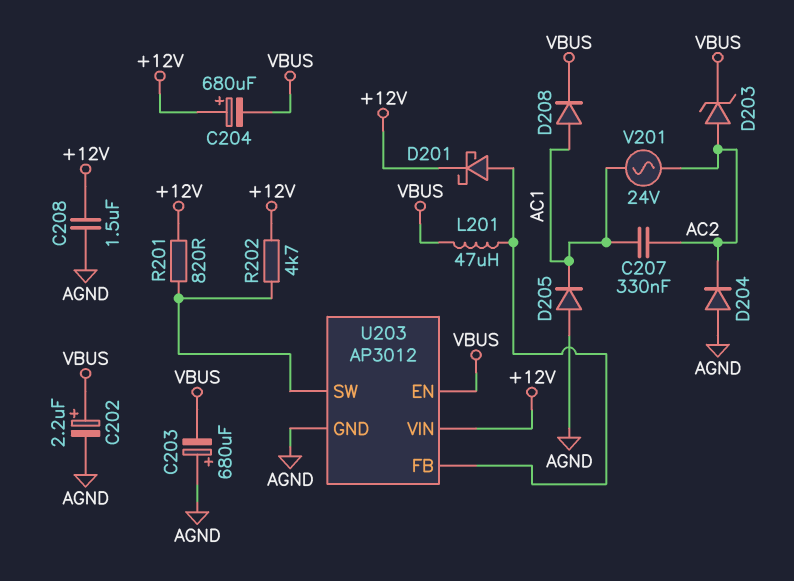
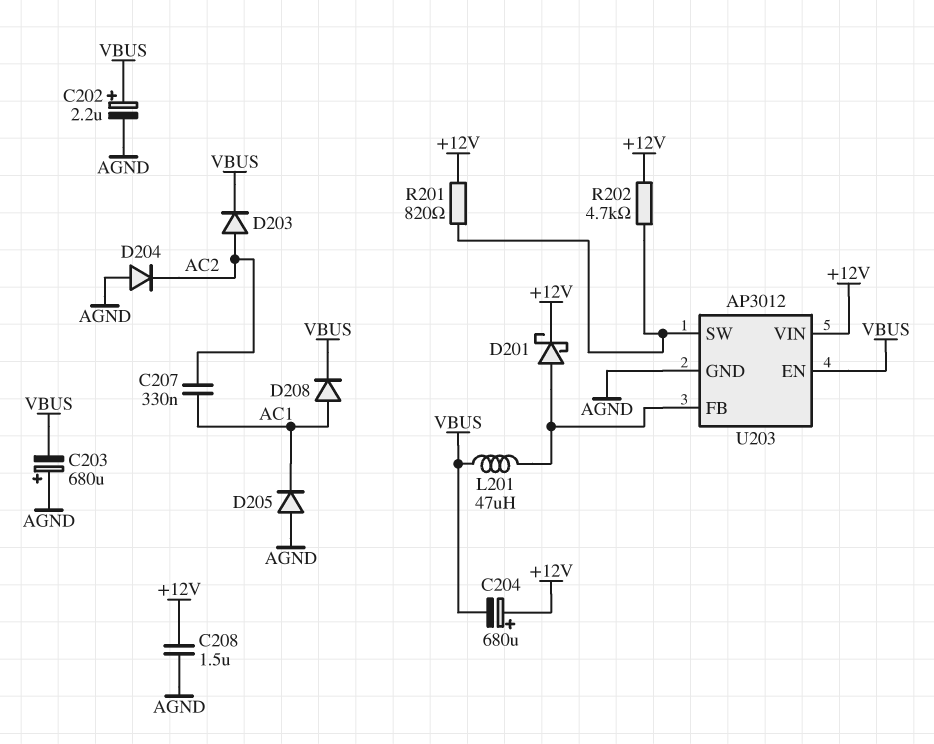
D203: zener (A AC2, K VBUS) -> diode (A AC2, K VBUS)
V201: AC 24V (AC1, AC2) -> none

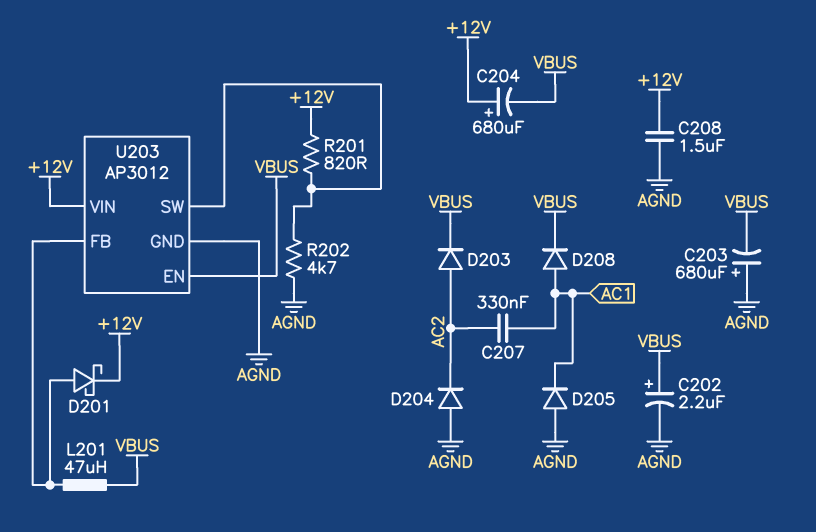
R202: 4.7k (+12V, U203/SW) -> 4.7k (AGND, U203/SW)

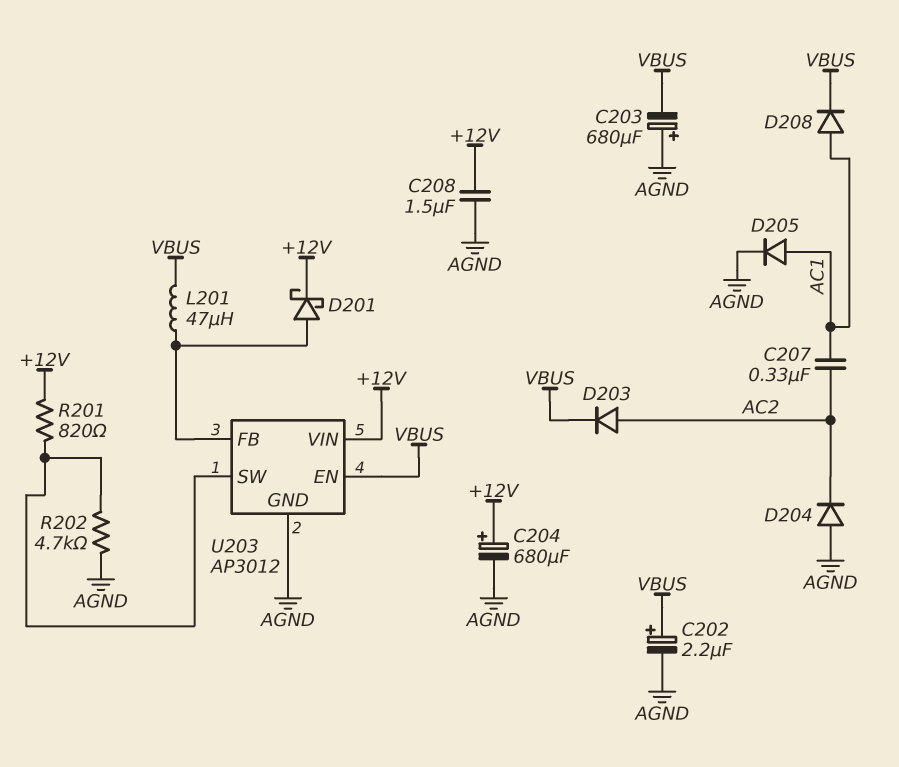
C204: 680uF (plus +12V, minus VBUS) -> 680uF (plus +12V, minus AGND)
D205: diode (A AGND, K AC1) -> diode (A AC1, K AGND)

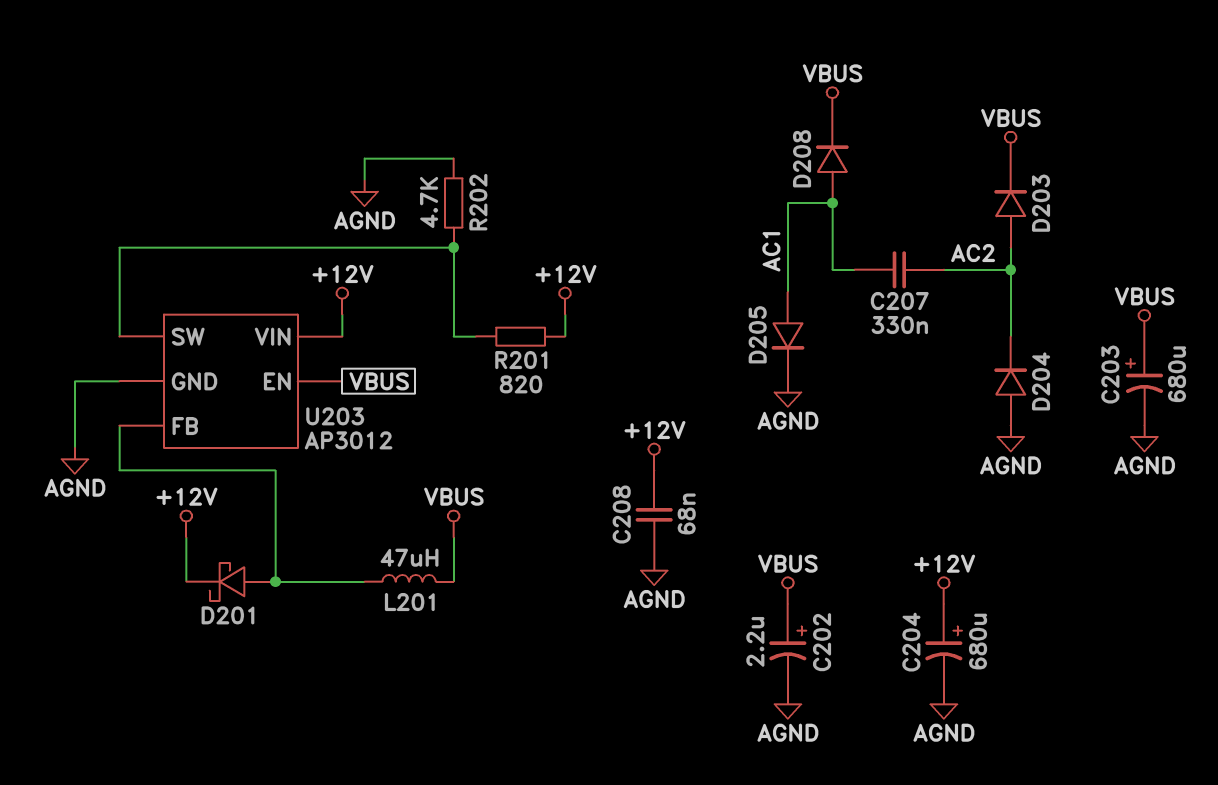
C203: 680uF (plus AGND, minus VBUS) -> 680uF (plus VBUS, minus AGND)
C208: 1.5uF (+12V, AGND) -> 68nF (+12V, AGND)

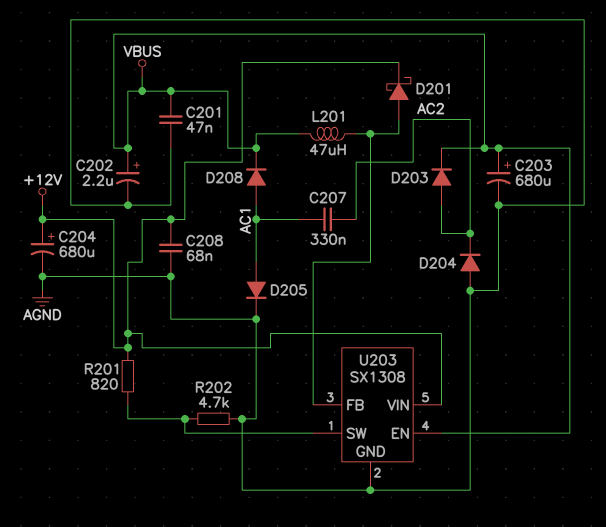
C201: none -> 47nF (AGND, VBUS)
U203: AP3012 -> SX1308

